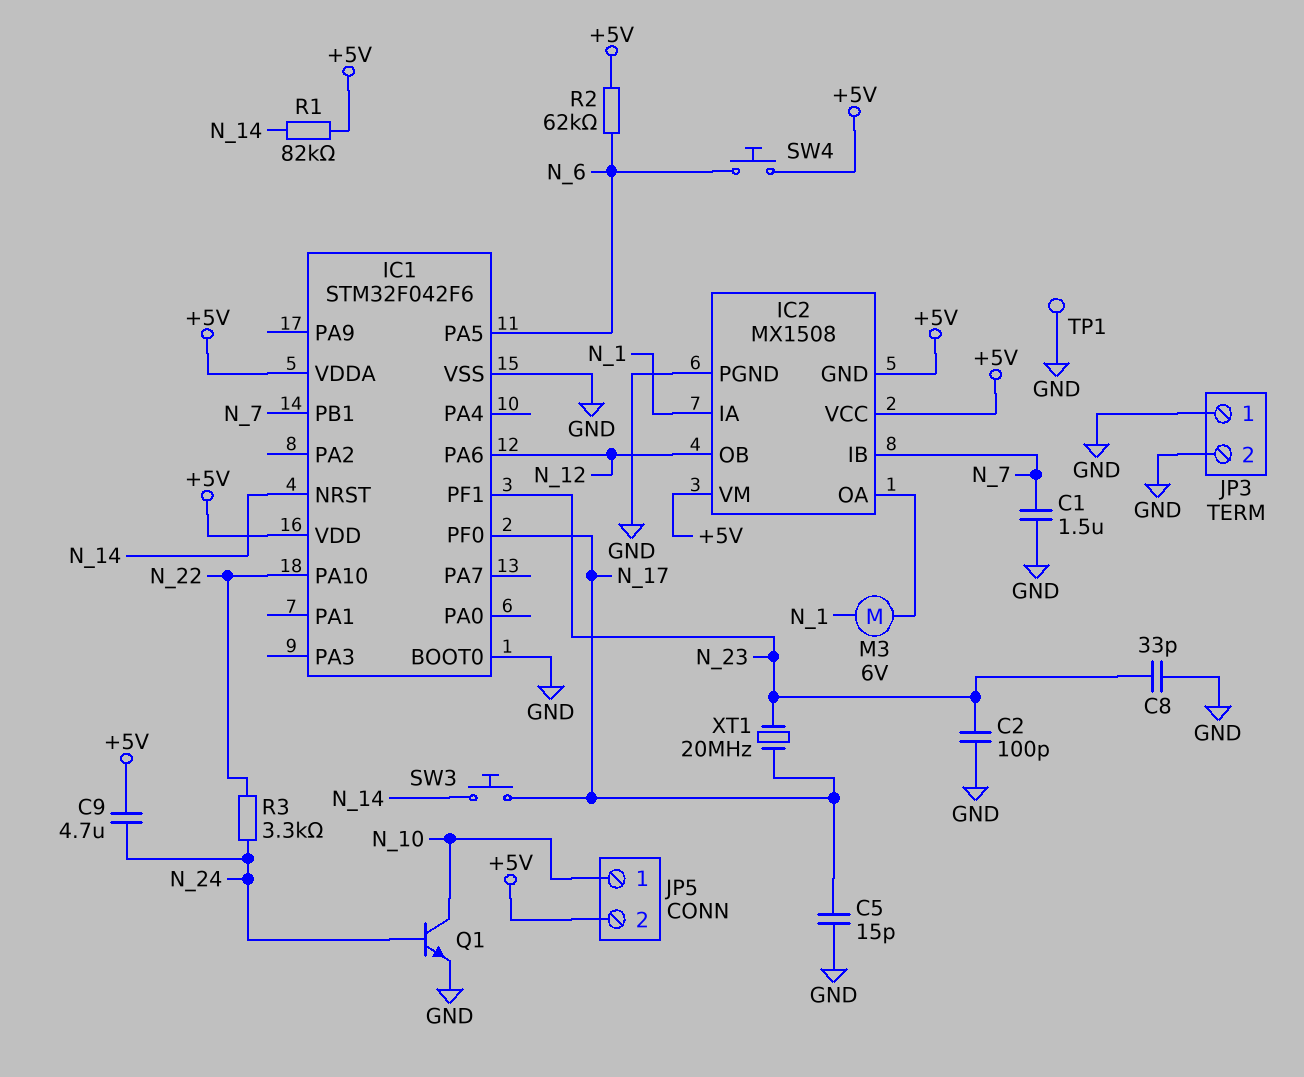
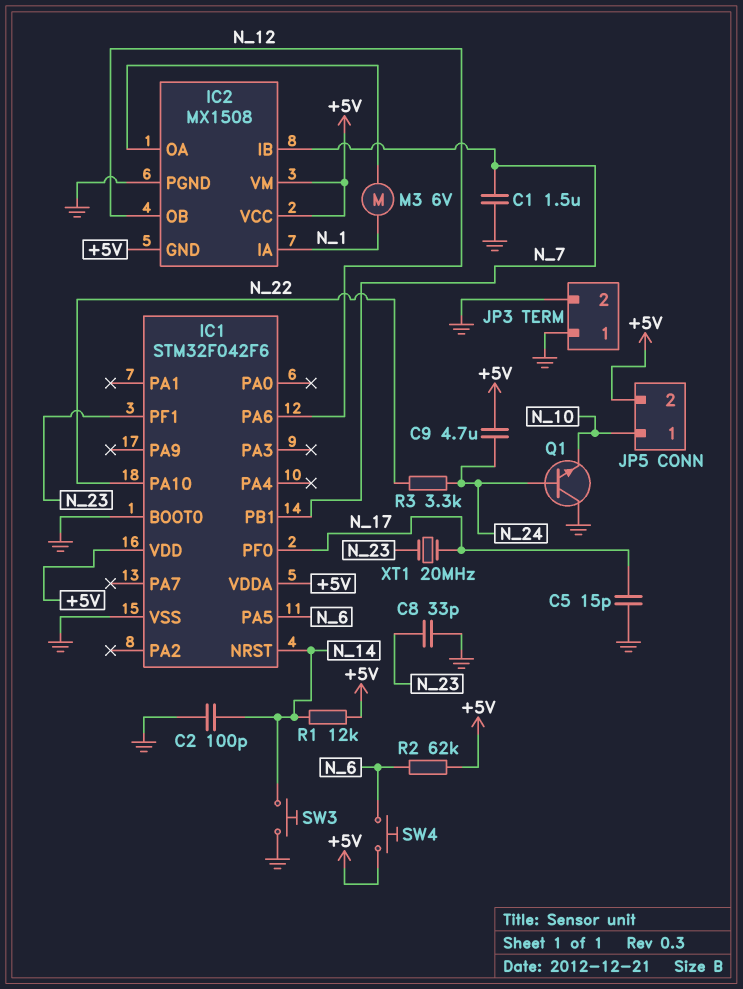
C2: 100pF (GND, N_23) -> 100pF (GND, N_14)
Q1: NPN (B N_24, C N_10, E GND) -> NPN (B N_24, C GND, E N_10)
R1: 82k (+5V, N_14) -> 12k (+5V, N_14)
SW3: button (N_14, N_17) -> button (GND, N_14)
TP1: test point (GND) -> none

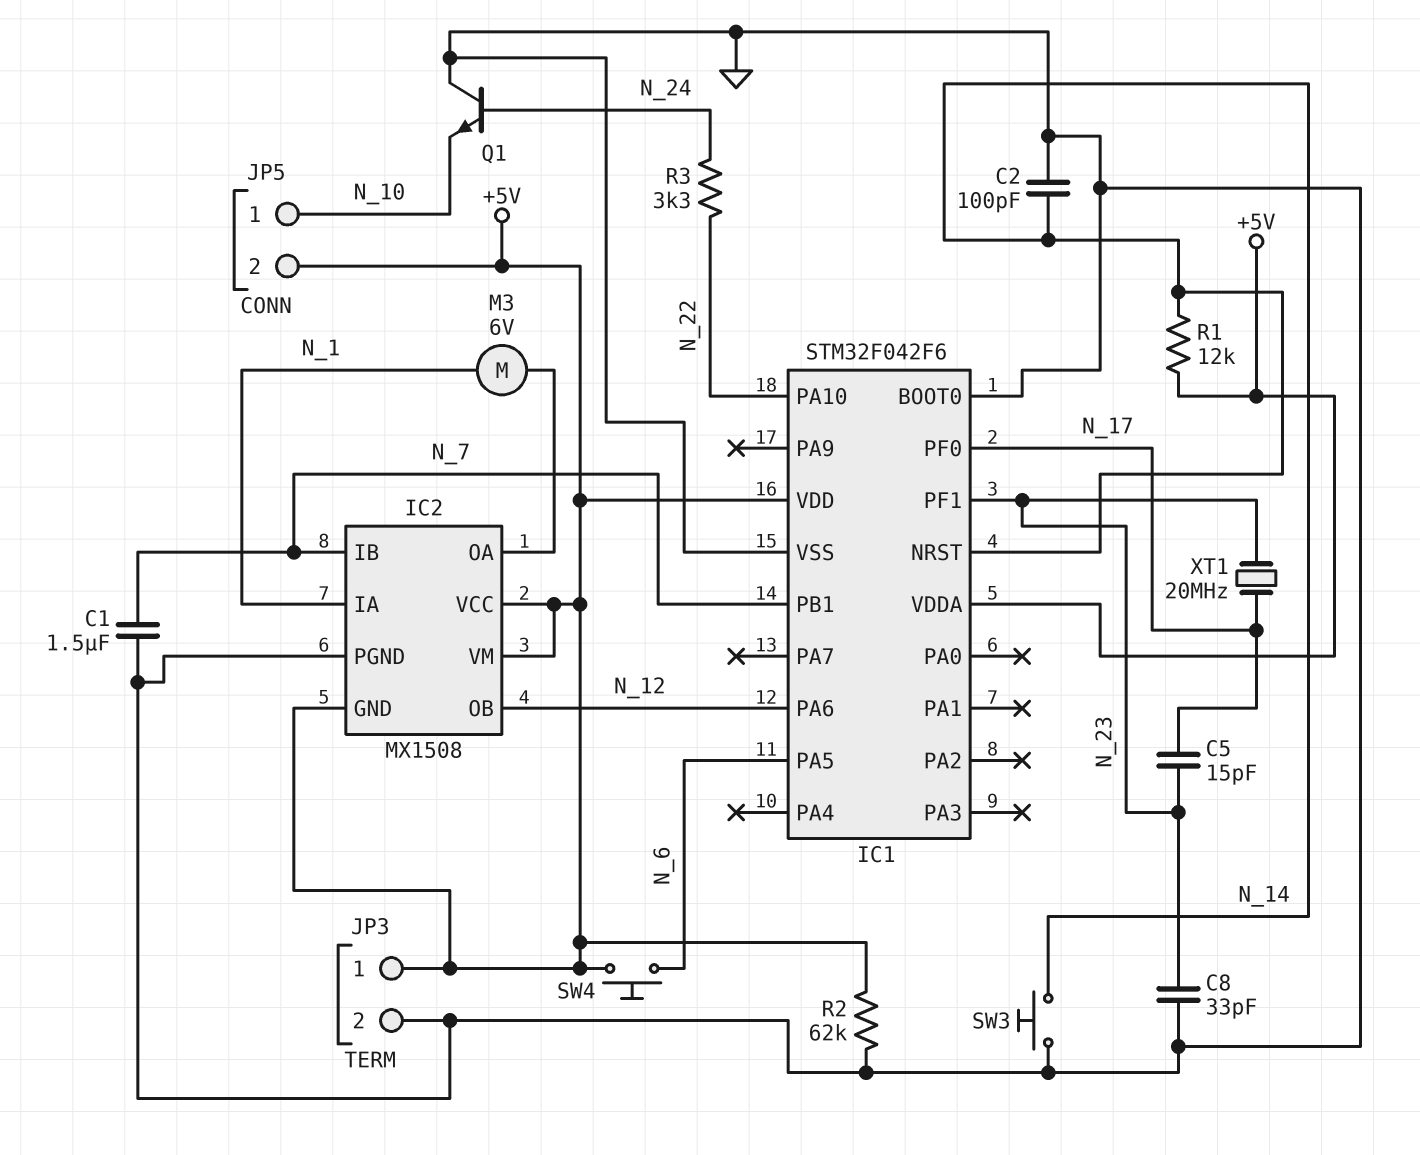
C5: 15pF (GND, N_17) -> 15pF (N_17, N_23)
C9: 4.7uF (+5V, N_24) -> none
JP3 pin 1: GND -> +5V
R2: 62k (+5V, N_6) -> 62k (+5V, GND)

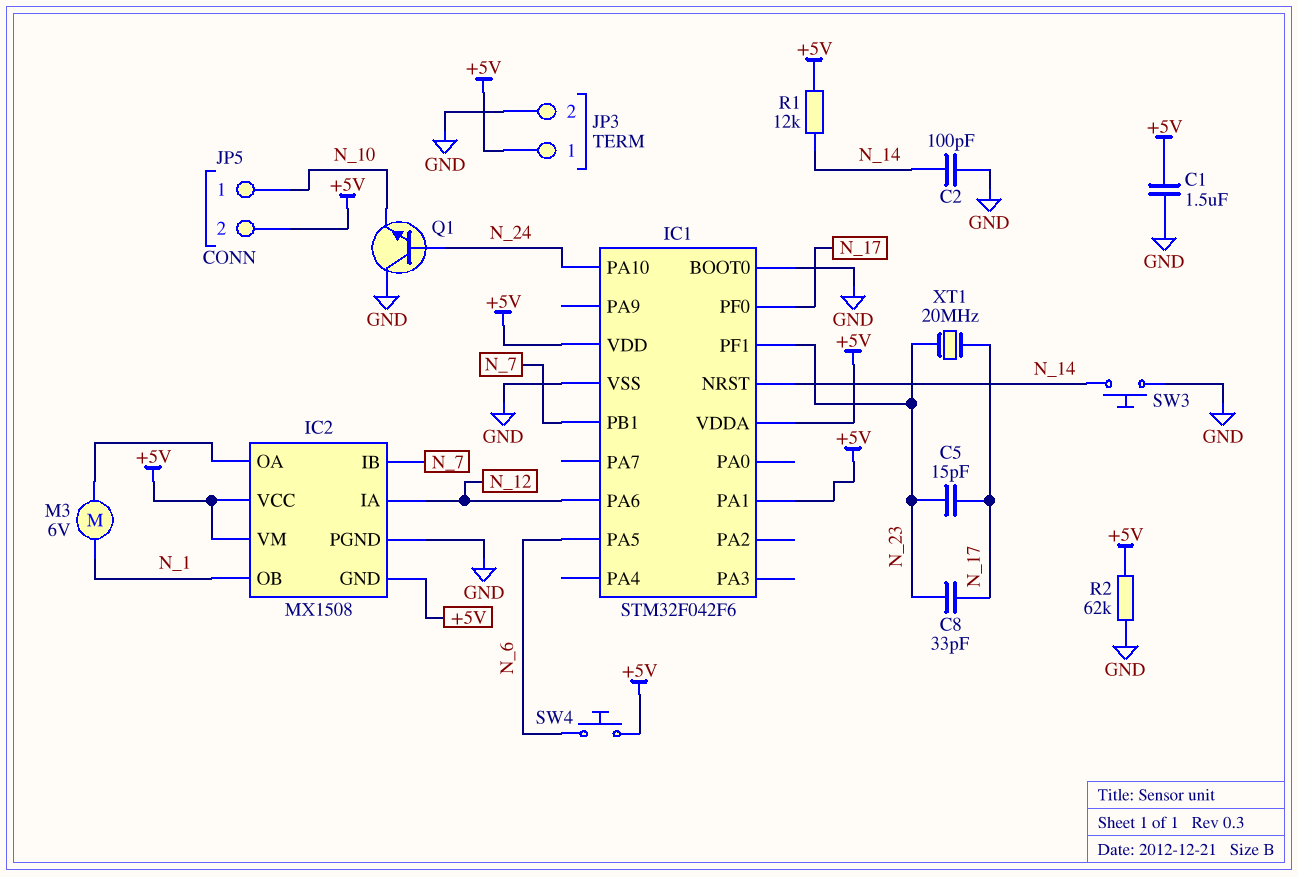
C1: 1.5uF (GND, N_7) -> 1.5uF (+5V, GND)
C8: 33pF (GND, N_23) -> 33pF (N_17, N_23)
IC1 pin PA1: none -> +5V
IC1 pin PA10: N_22 -> N_24
IC2 pin IA: N_1 -> N_12
IC2 pin OB: N_12 -> N_1
R3: 3.3k (N_22, N_24) -> none

